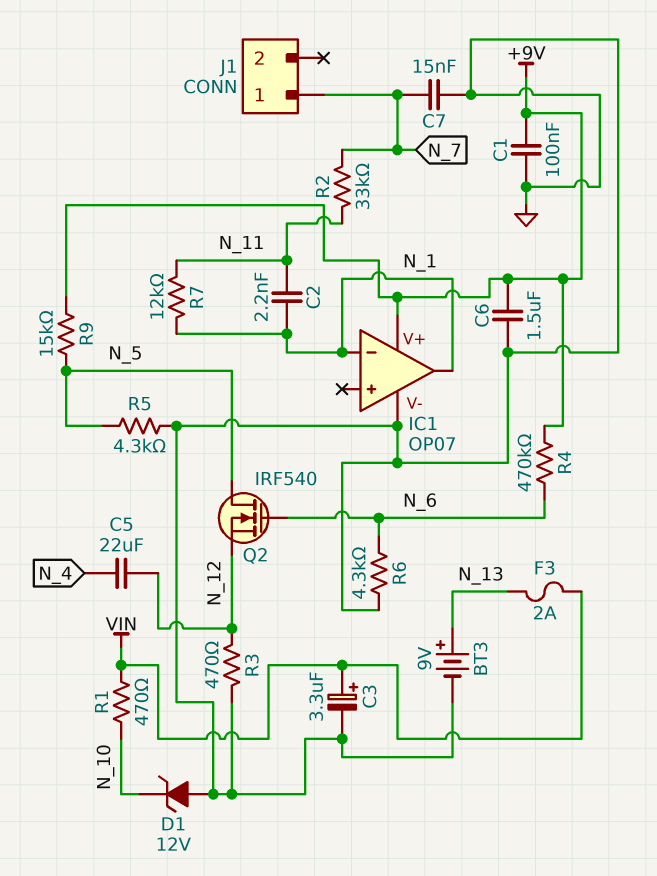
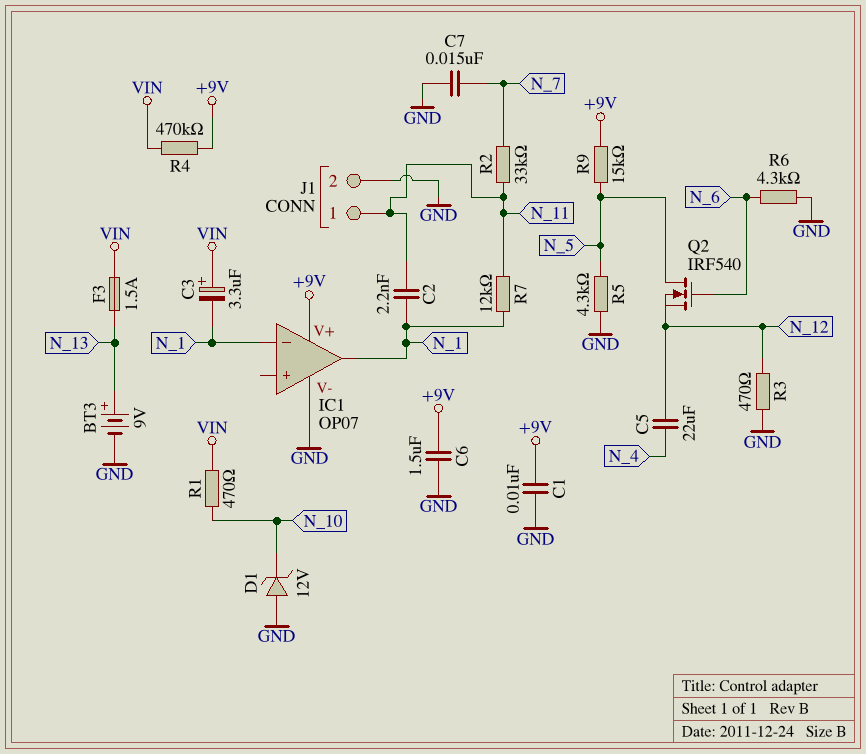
C1: 100nF (+9V, GND) -> 10nF (+9V, GND)
C3: 3.3uF (plus VIN, minus GND) -> 3.3uF (plus VIN, minus N_1)
F3: 2A (N_13, VIN) -> 1.5A (N_13, VIN)
J1 pin 1: N_7 -> N_11
J1 pin 2: none -> GND
R4: 470k (+9V, N_6) -> 470k (+9V, VIN)

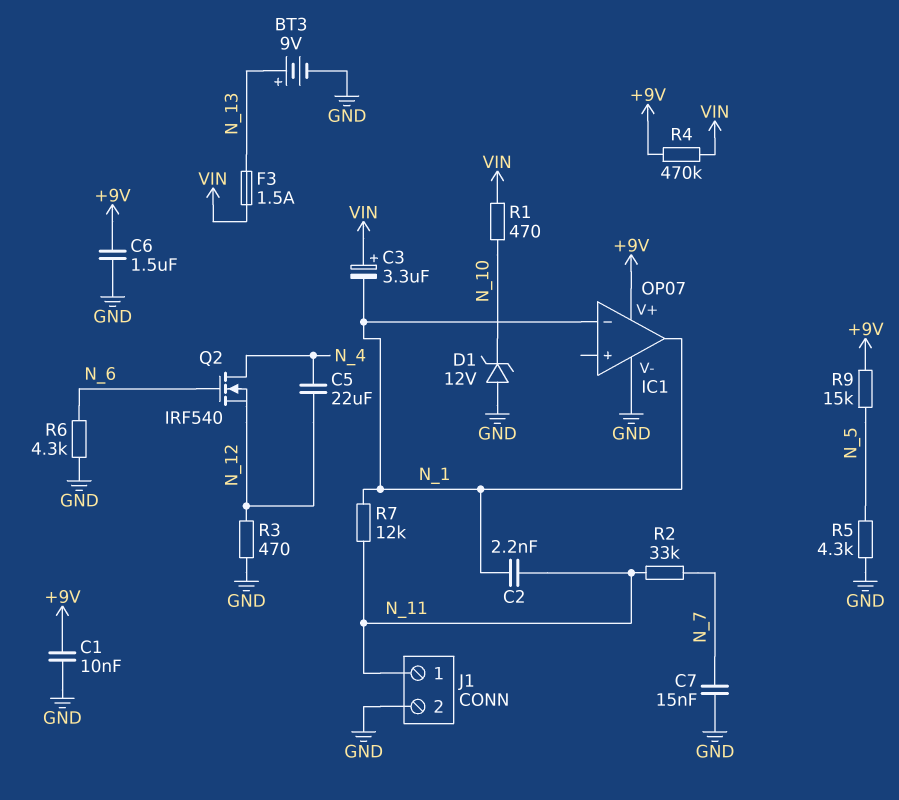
Q2: NMOS IRF540 (G N_6, D N_5, S N_12) -> NMOS IRF540 (G N_6, D N_4, S N_12)

